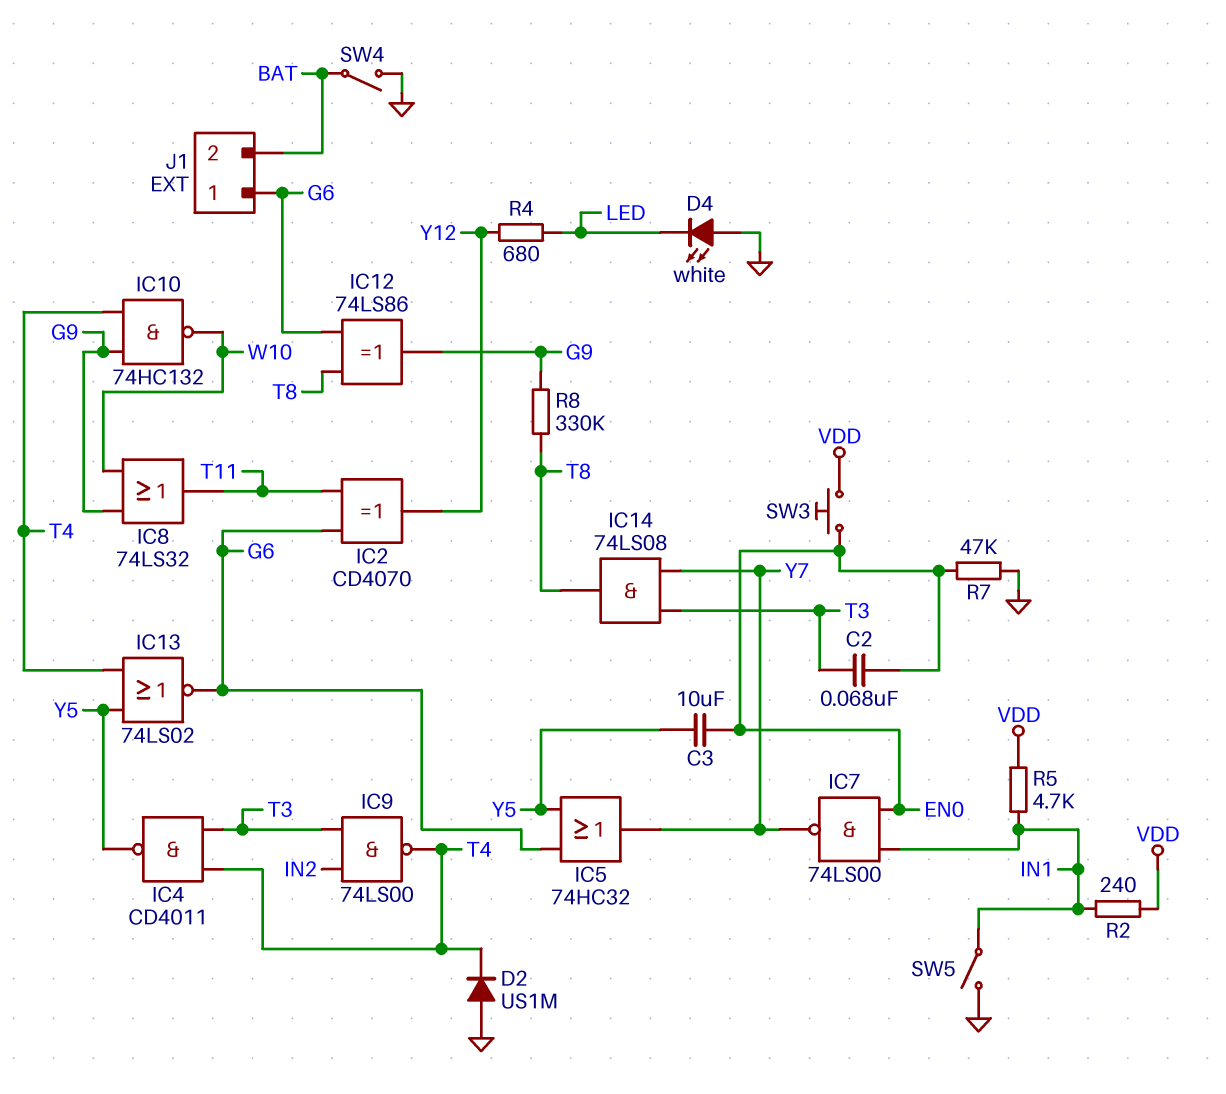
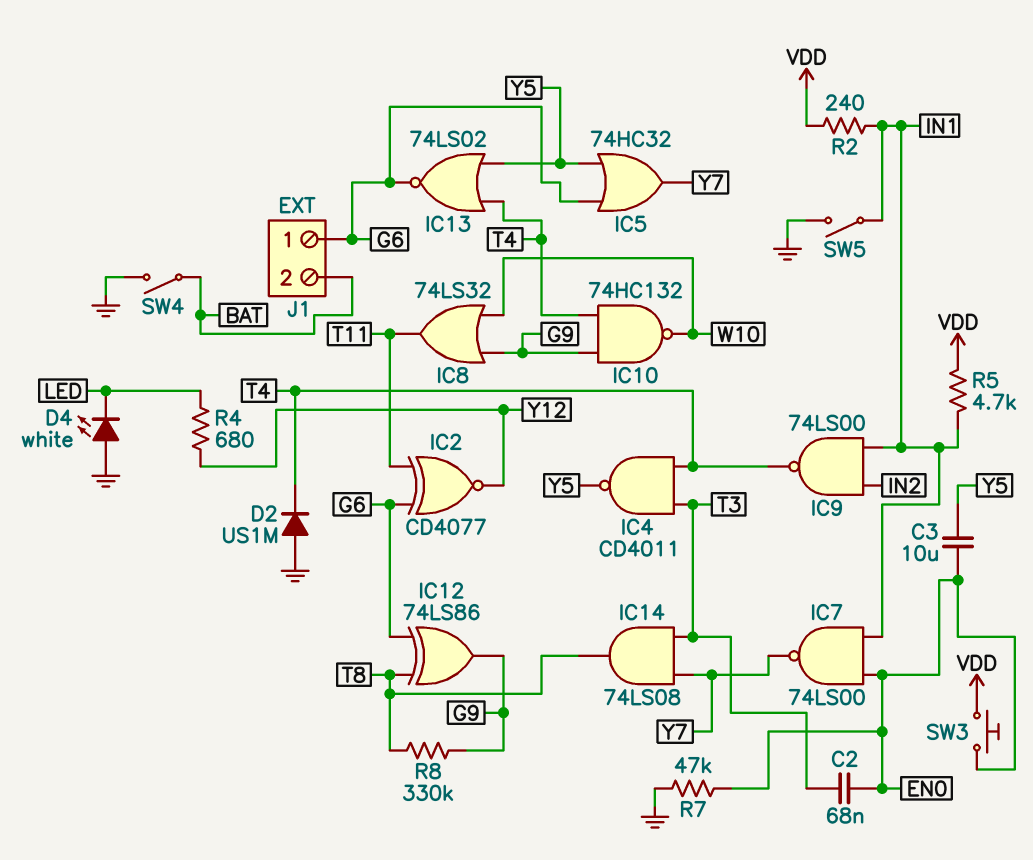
IC2: XOR CD4070 (in G6, in T11, out Y12) -> XNOR CD4077 (in G6, in T11, out Y12)
IC9: NAND 74LS00 (in IN2, in T3, out T4) -> NAND 74LS00 (in IN1, in IN2, out T4)

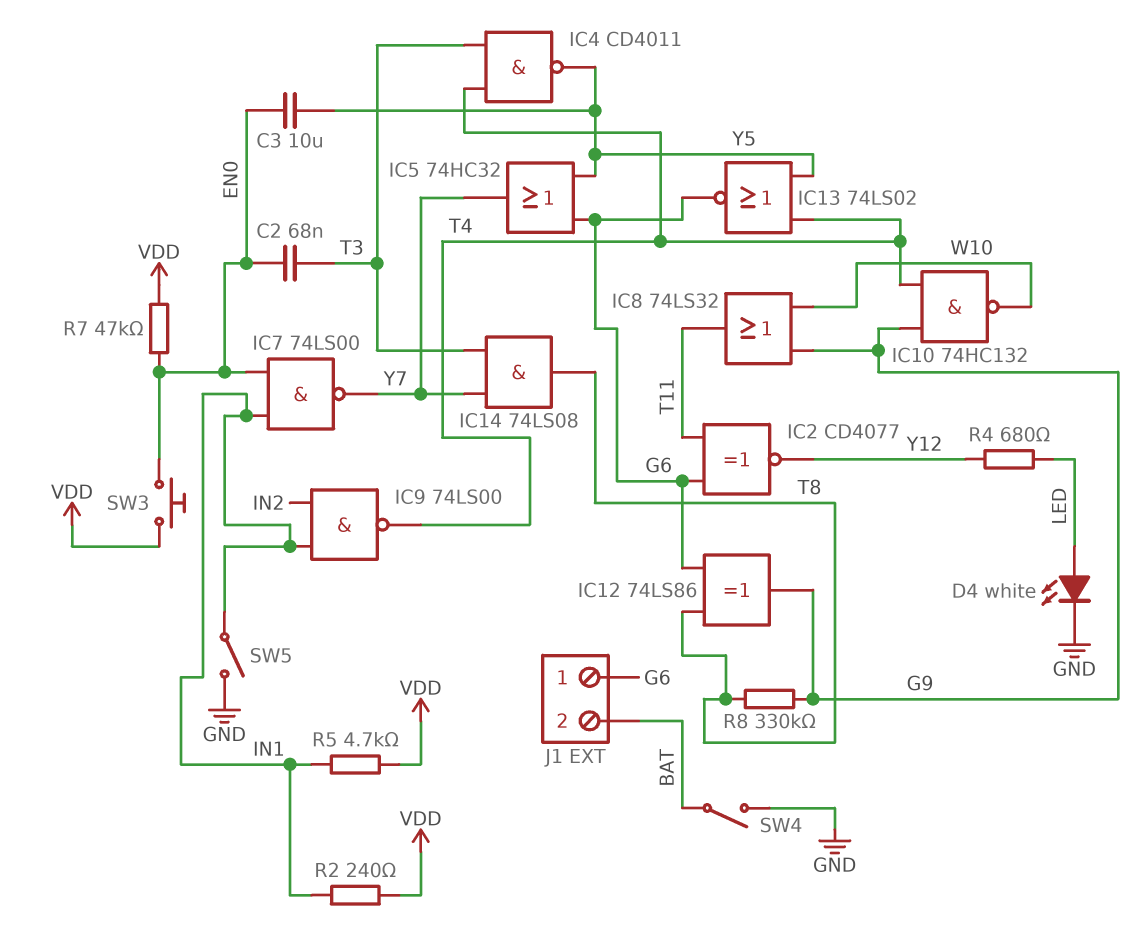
D2: diode US1M (A GND, K T4) -> none
D4: LED white (A GND, K LED) -> LED white (A LED, K GND)
R7: 47k (EN0, GND) -> 47k (EN0, VDD)

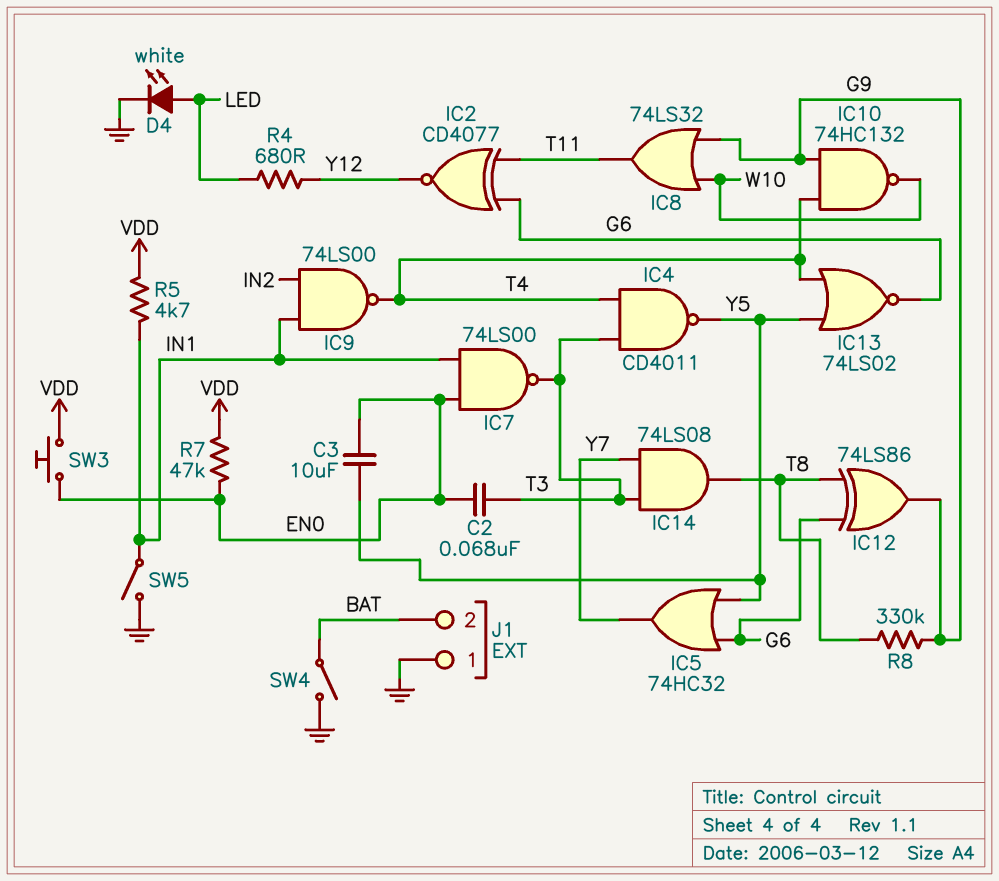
IC7: NAND 74LS00 (in EN0, in IN1, out Y7) -> NAND 74LS00 (in EN0, in IN1, out T3)
J1 pin 1: G6 -> GND
R2: 240 (IN1, VDD) -> none

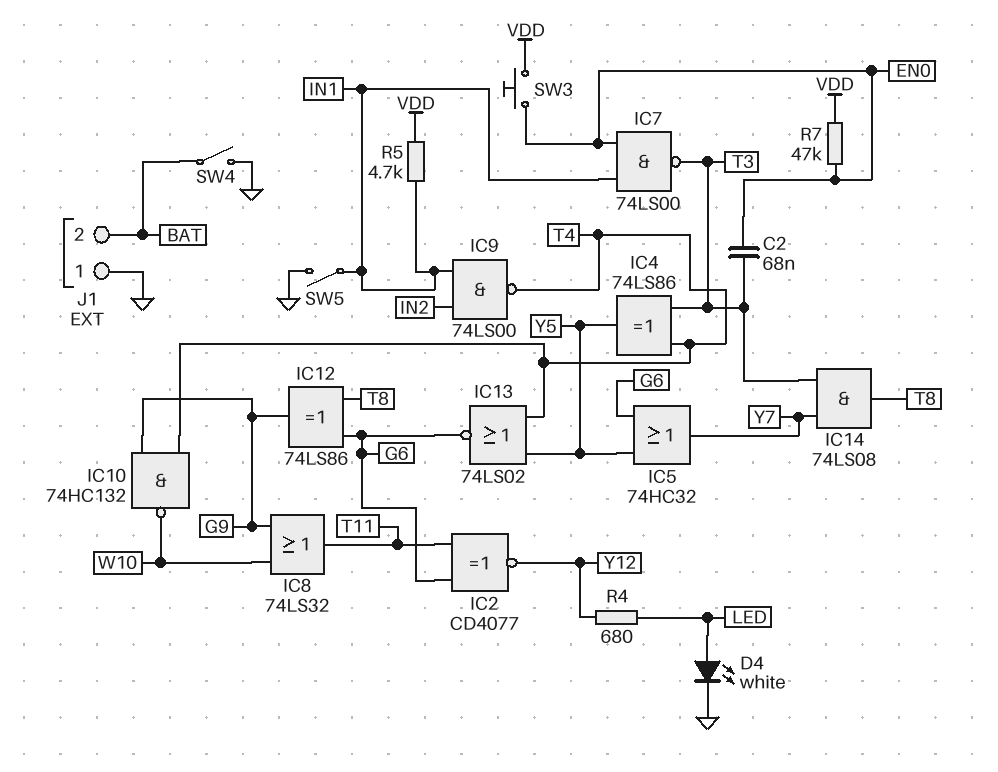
C3: 10uF (EN0, Y5) -> none
IC4: NAND CD4011 (in T3, in T4, out Y5) -> XOR 74LS86 (in T3, in T4, out Y5)
R8: 330k (G9, T8) -> none

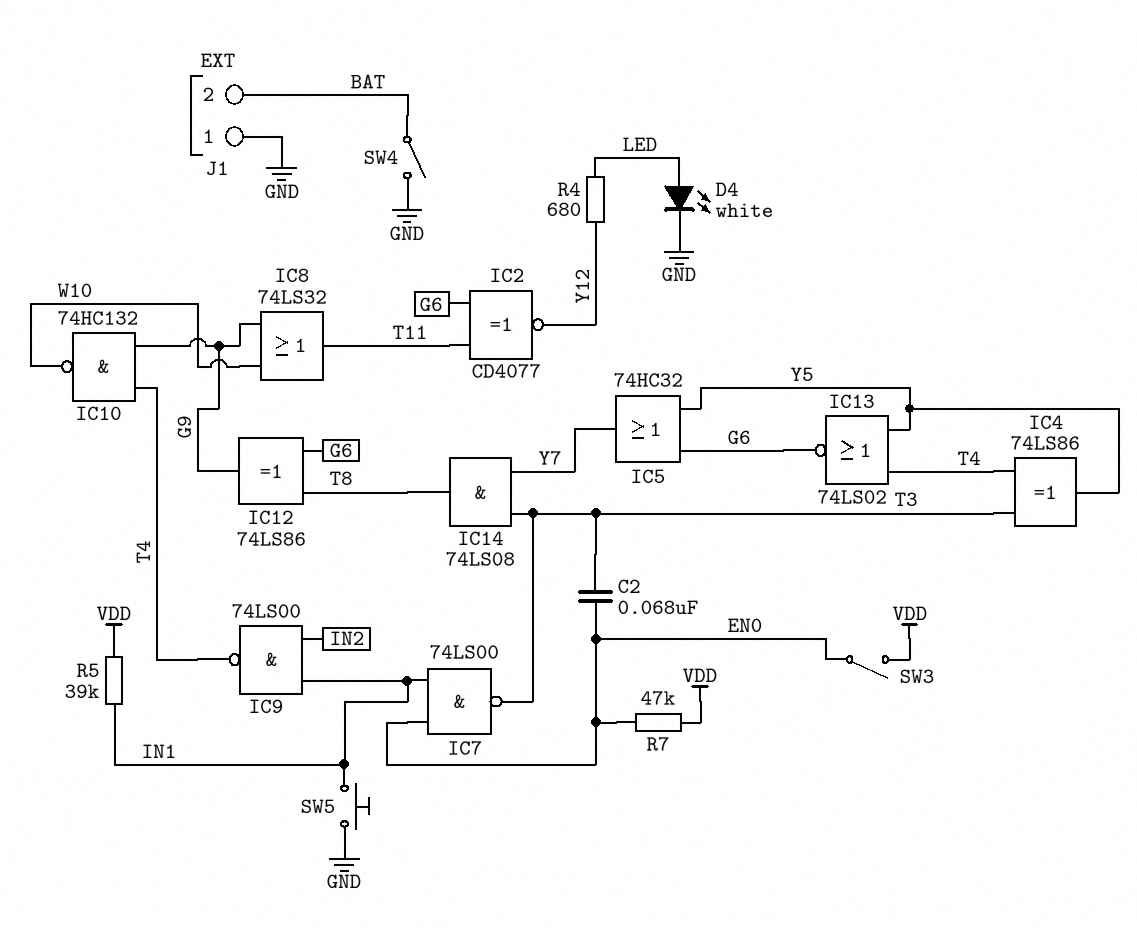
R5: 4.7k (IN1, VDD) -> 39k (IN1, VDD)
SW3: button (EN0, VDD) -> switch (EN0, VDD)
SW5: switch (GND, IN1) -> button (GND, IN1)

